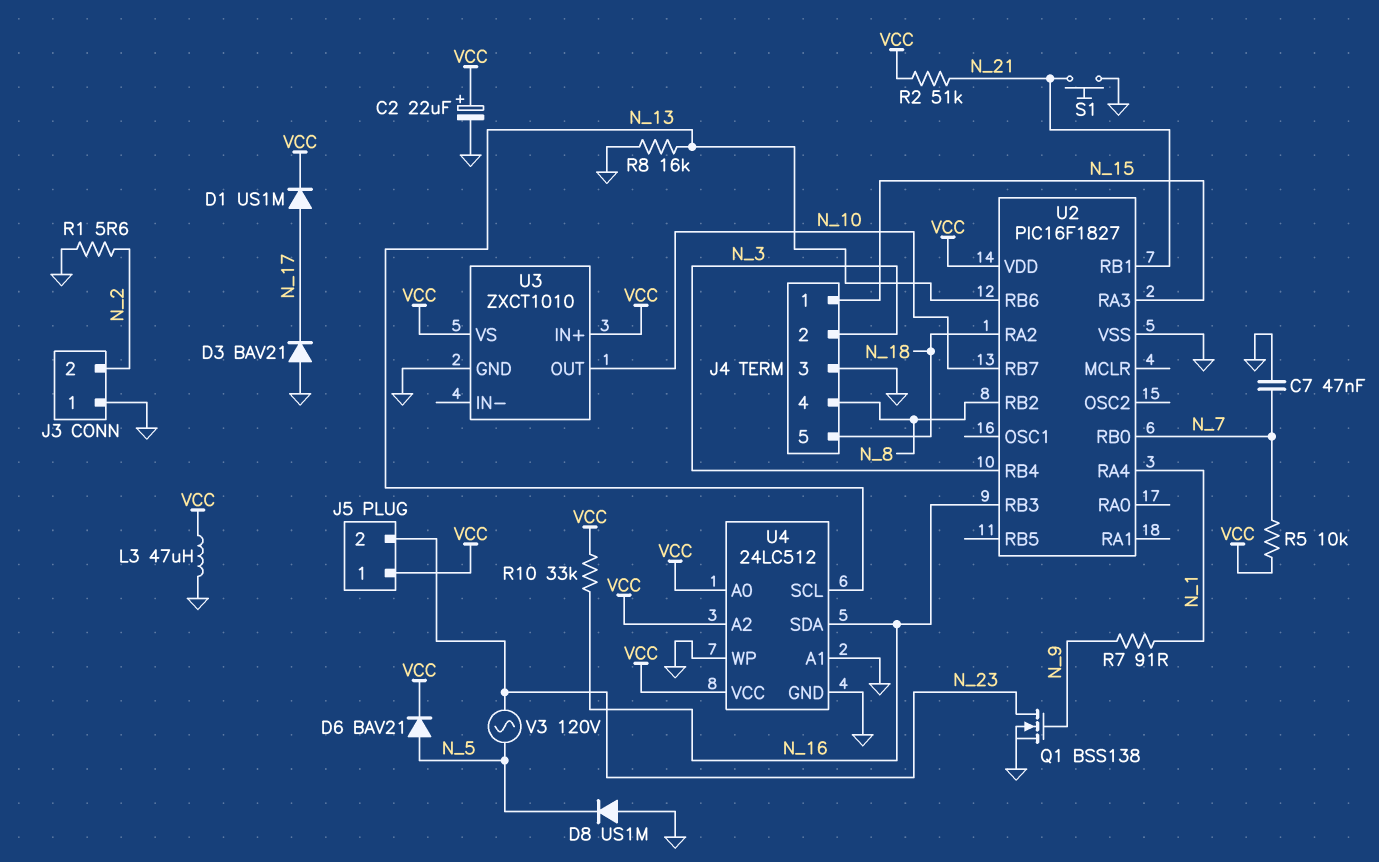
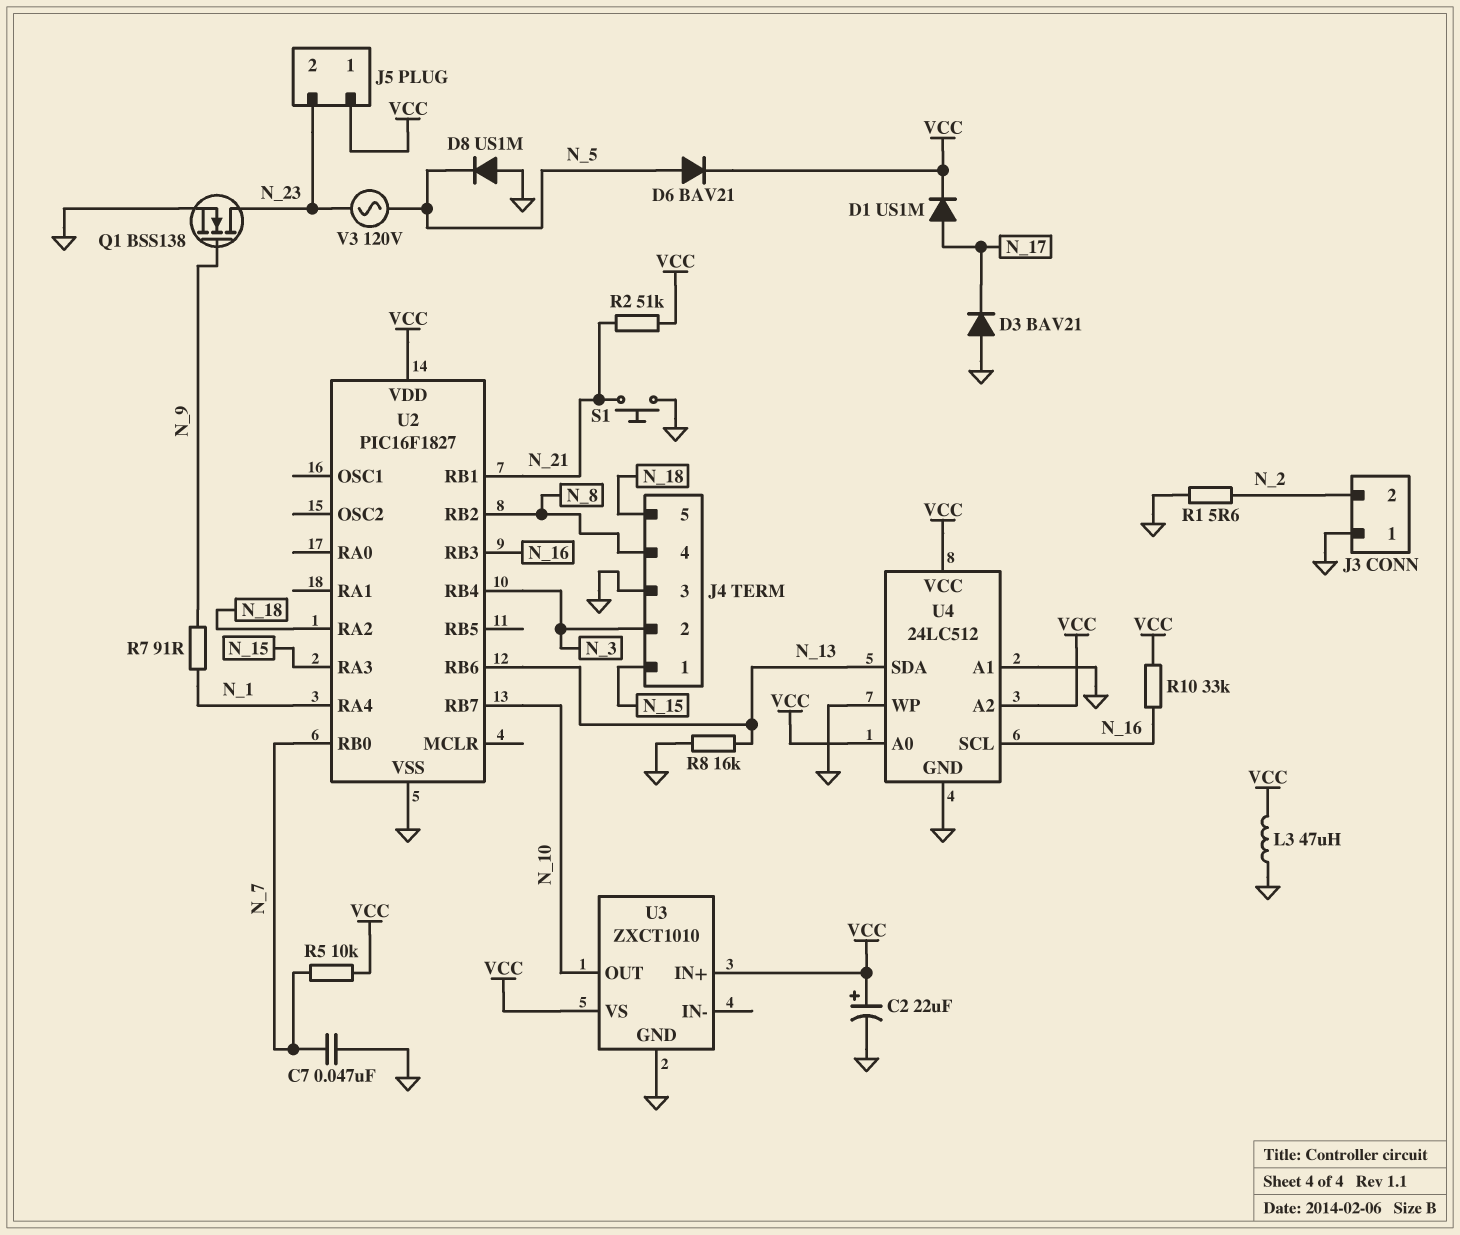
U4 pin SCL: N_13 -> N_16
U4 pin SDA: N_16 -> N_13

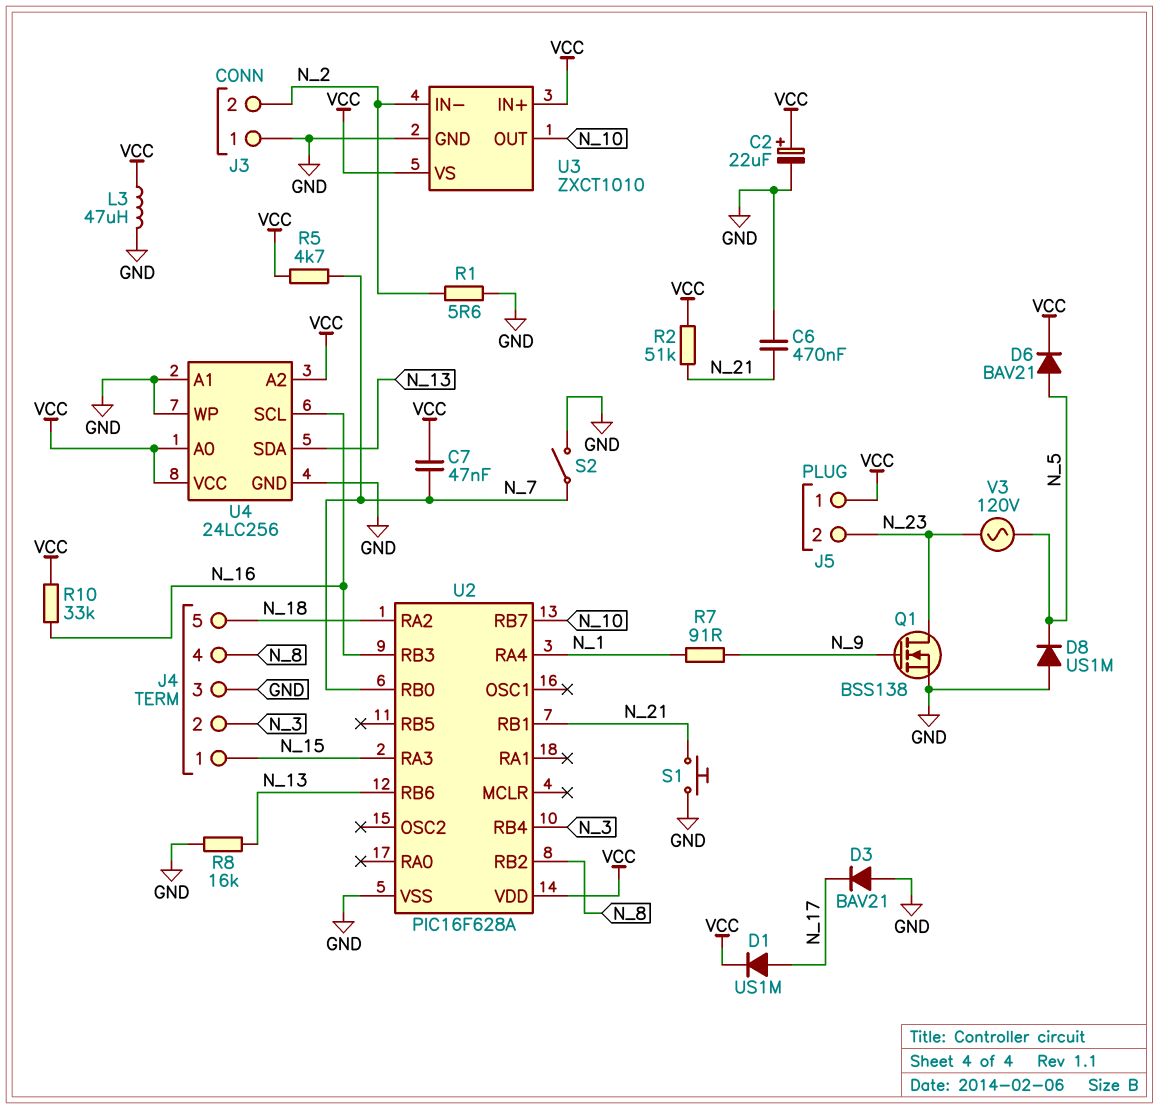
C6: none -> 470nF (GND, N_21)
C7: 47nF (GND, N_7) -> 47nF (N_7, VCC)
R5: 10k (N_7, VCC) -> 4.7k (N_7, VCC)
S2: none -> switch (GND, N_7)
U2: PIC16F1827 -> PIC16F628A
U3 pin IN-: none -> N_2
U4: 24LC512 -> 24LC256

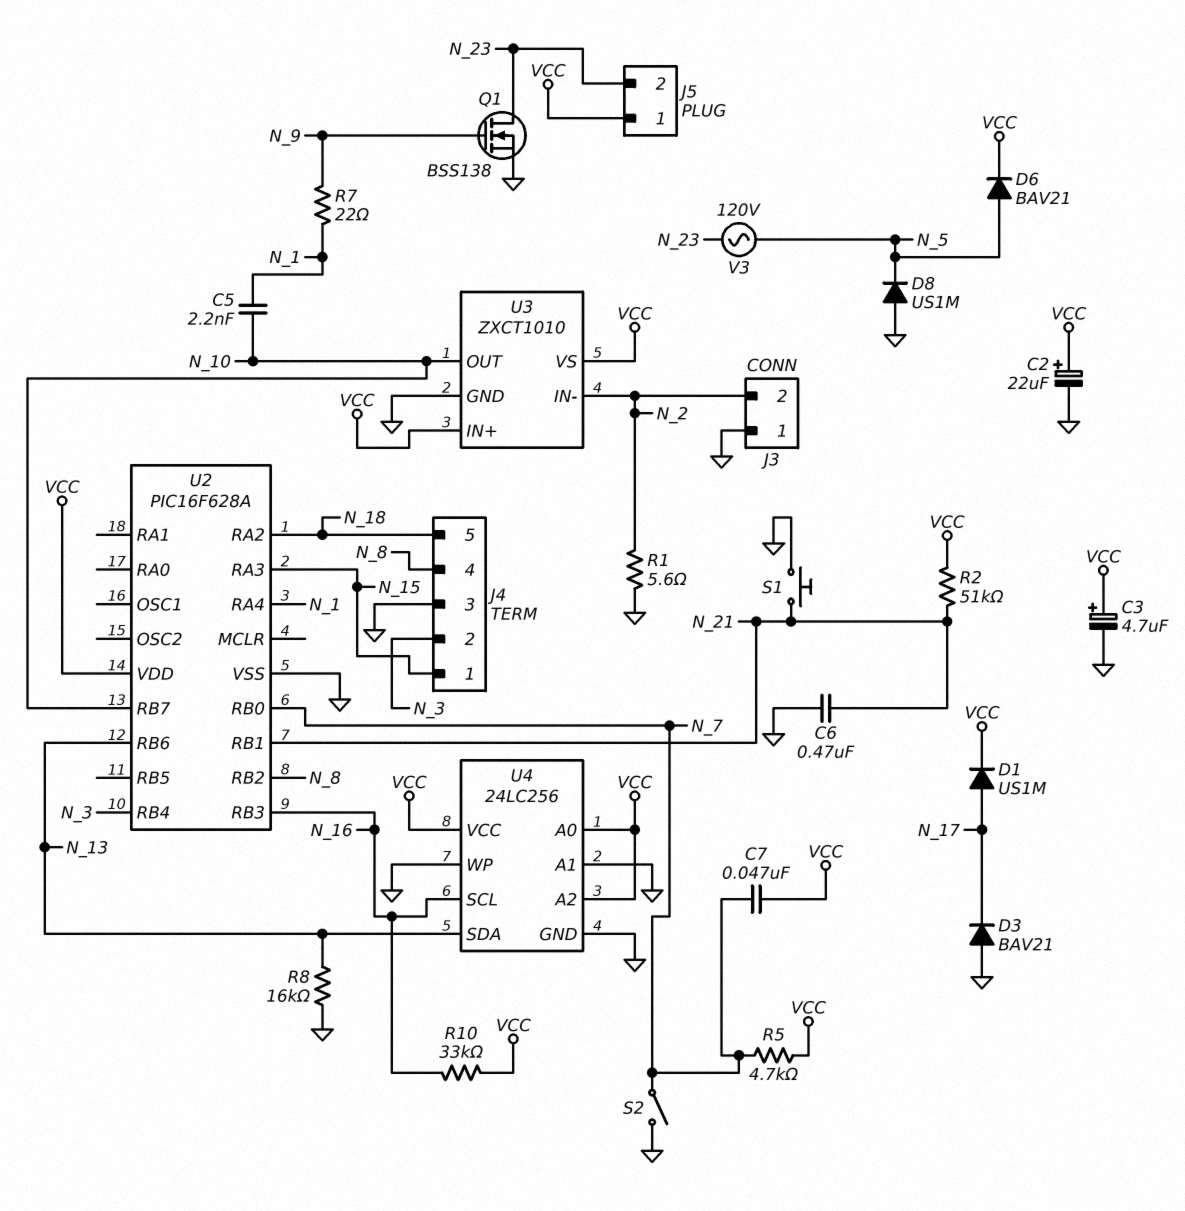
C3: none -> 4.7uF (plus VCC, minus GND)
C5: none -> 2.2nF (N_1, N_10)
L3: 47uH (GND, VCC) -> none
R7: 91 (N_1, N_9) -> 22 (N_1, N_9)

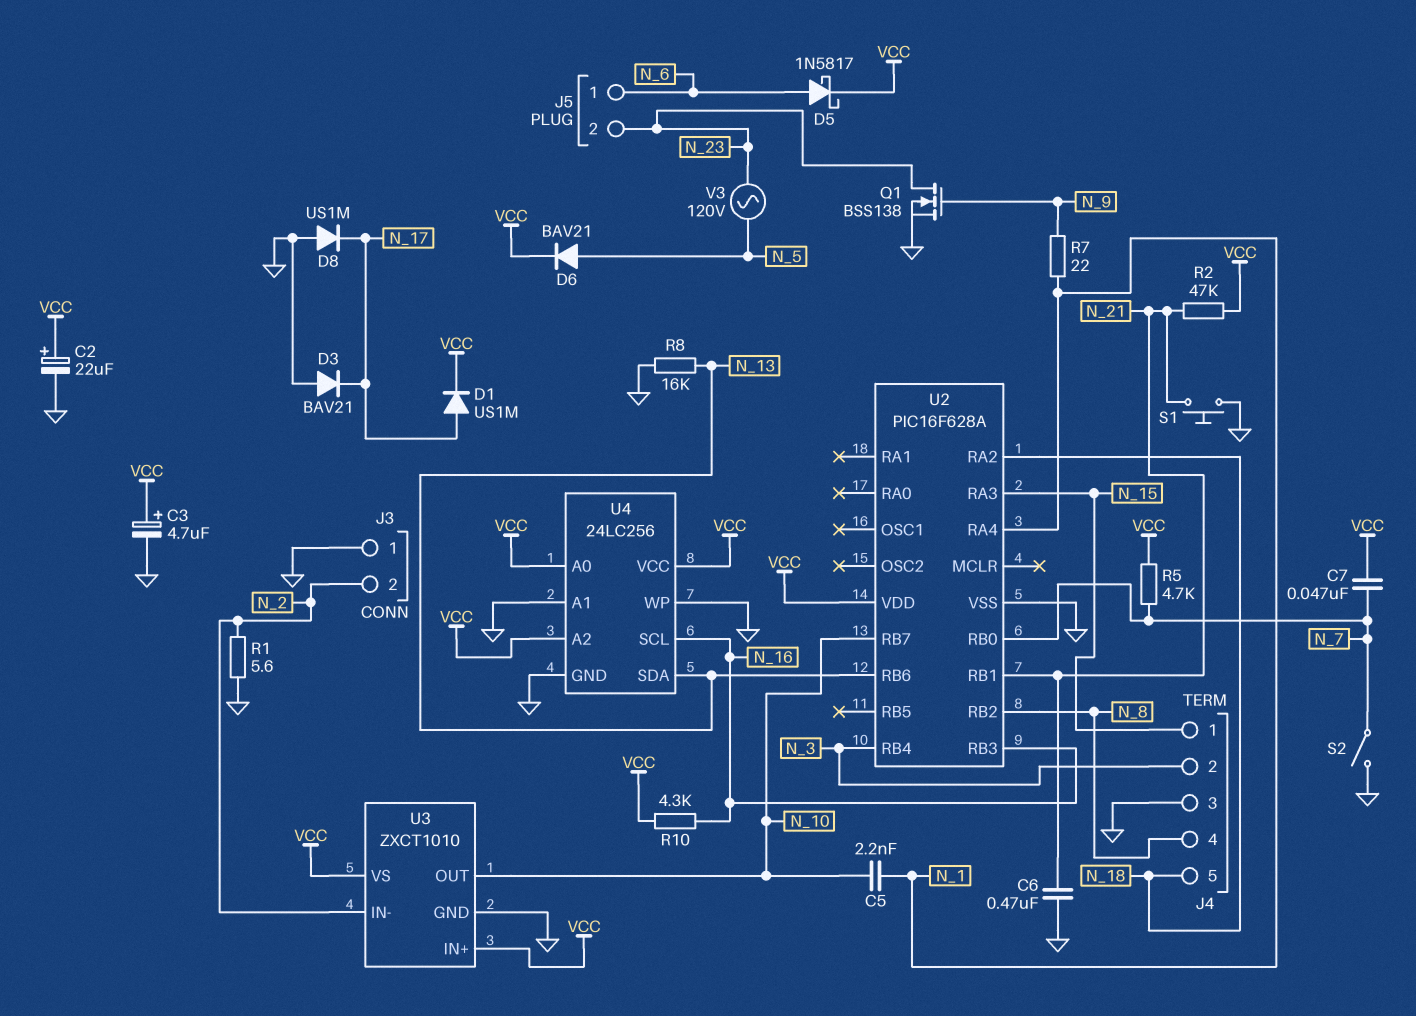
D5: none -> schottky 1N5817 (A N_6, K VCC)
D8: diode US1M (A GND, K N_5) -> diode US1M (A GND, K N_17)
J5 pin 1: VCC -> N_6
R2: 51k (N_21, VCC) -> 47k (N_21, VCC)
R10: 33k (N_16, VCC) -> 4.3k (N_16, VCC)

